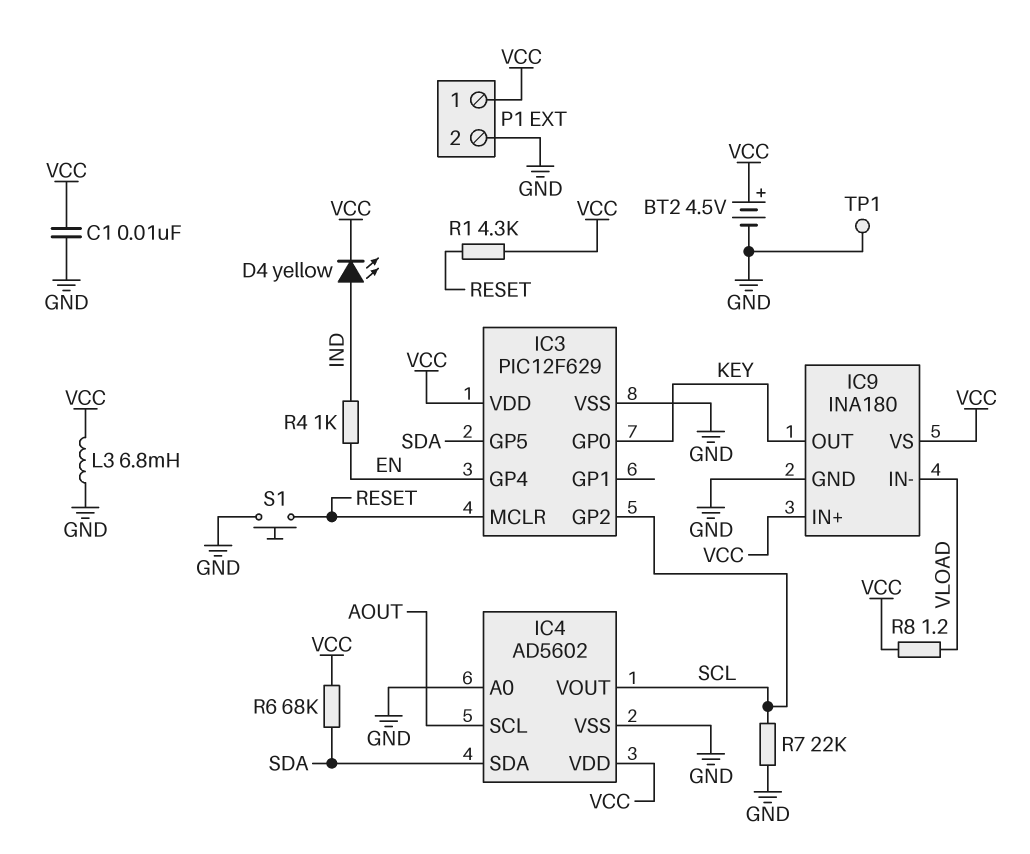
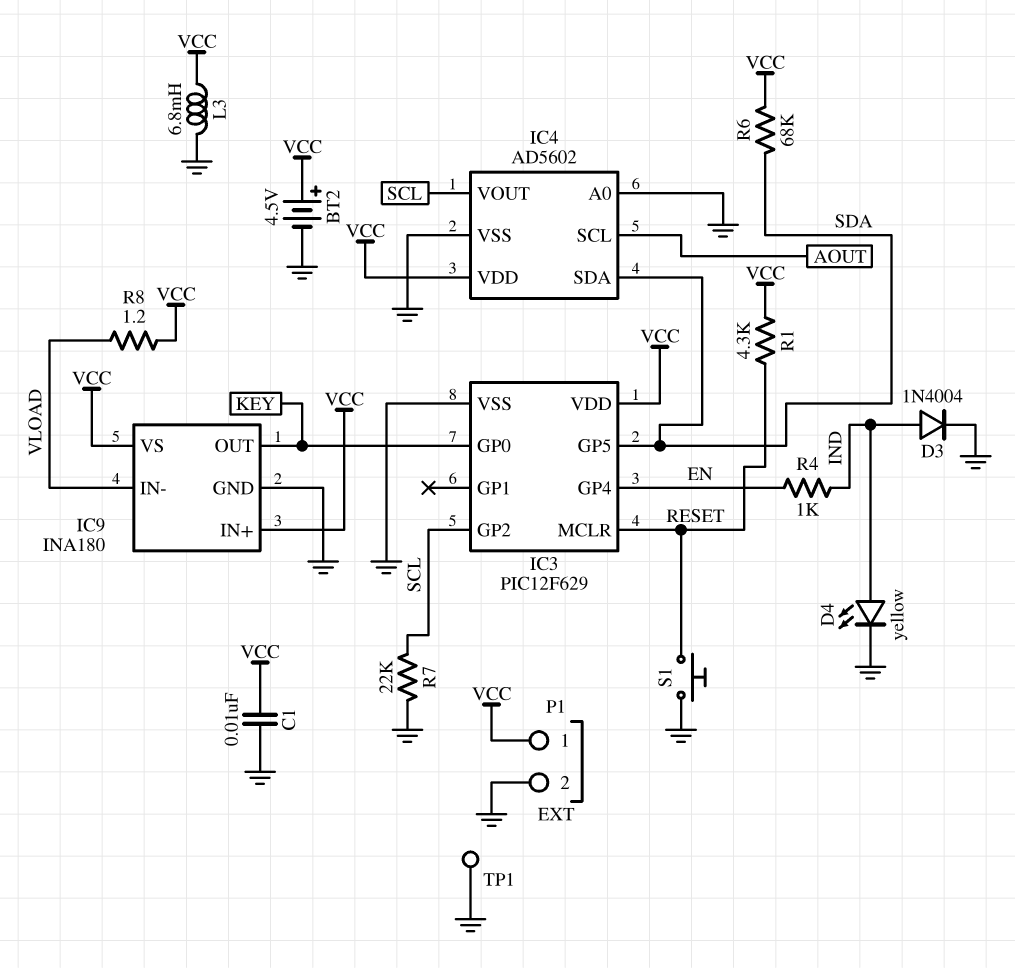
D3: none -> diode 1N4004 (A IND, K GND)
D4: LED yellow (A IND, K VCC) -> LED yellow (A IND, K GND)

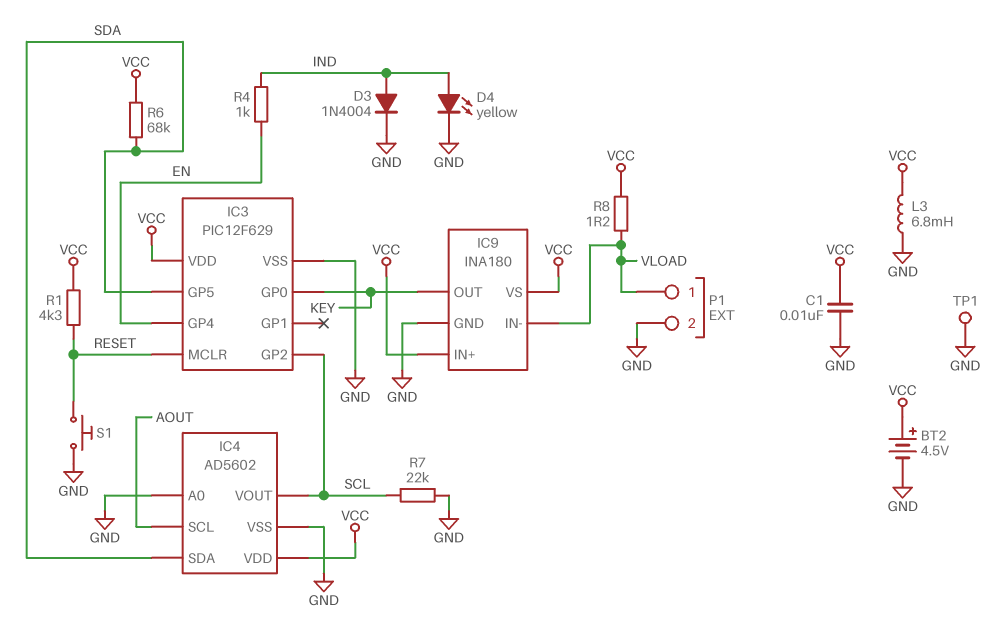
P1 pin 1: VCC -> VLOAD

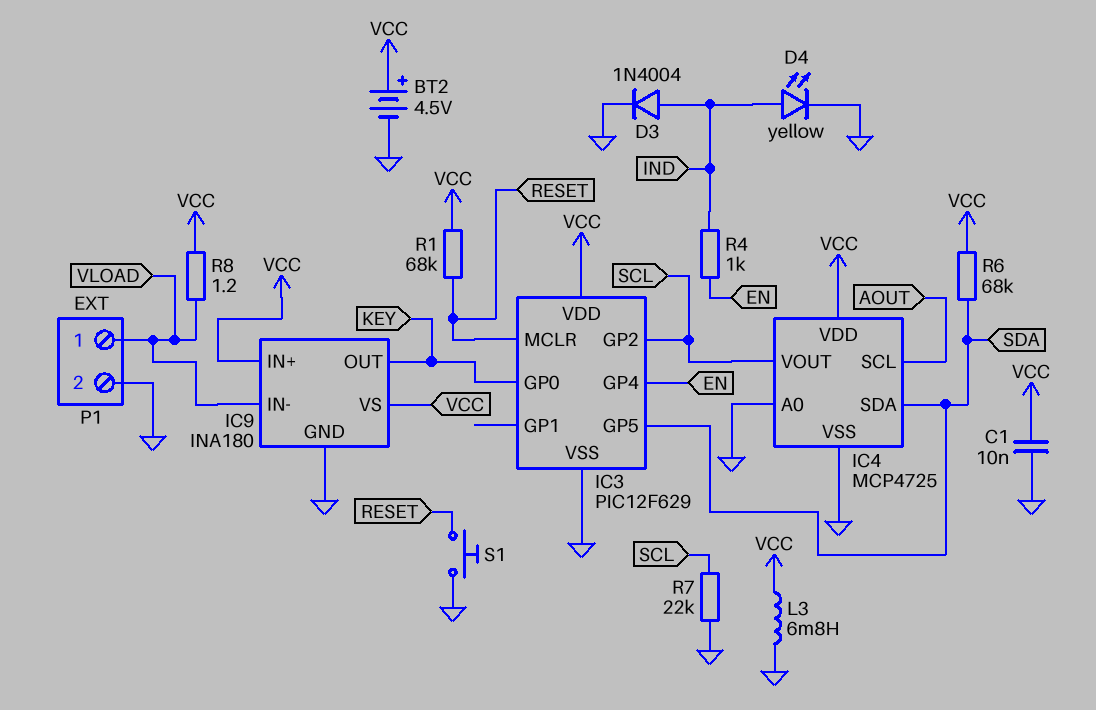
IC4: AD5602 -> MCP4725
R1: 4.3k (RESET, VCC) -> 68k (RESET, VCC)
TP1: test point (GND) -> none

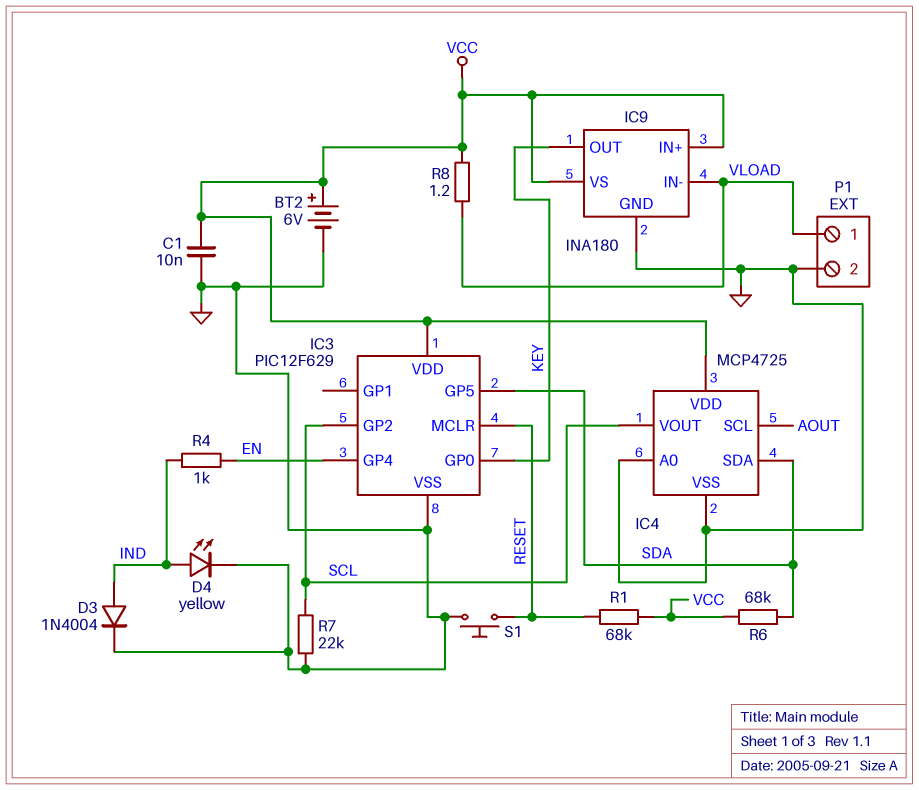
BT2: 4.5V (plus VCC, minus GND) -> 6V (plus VCC, minus GND)
L3: 6.8mH (GND, VCC) -> none

